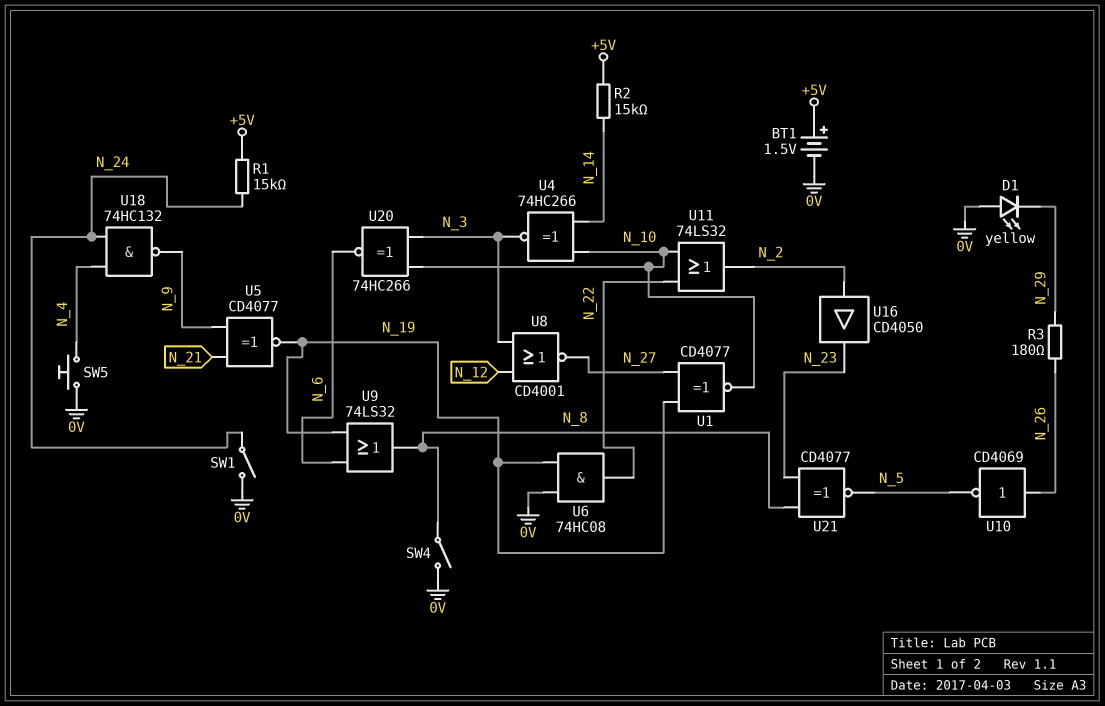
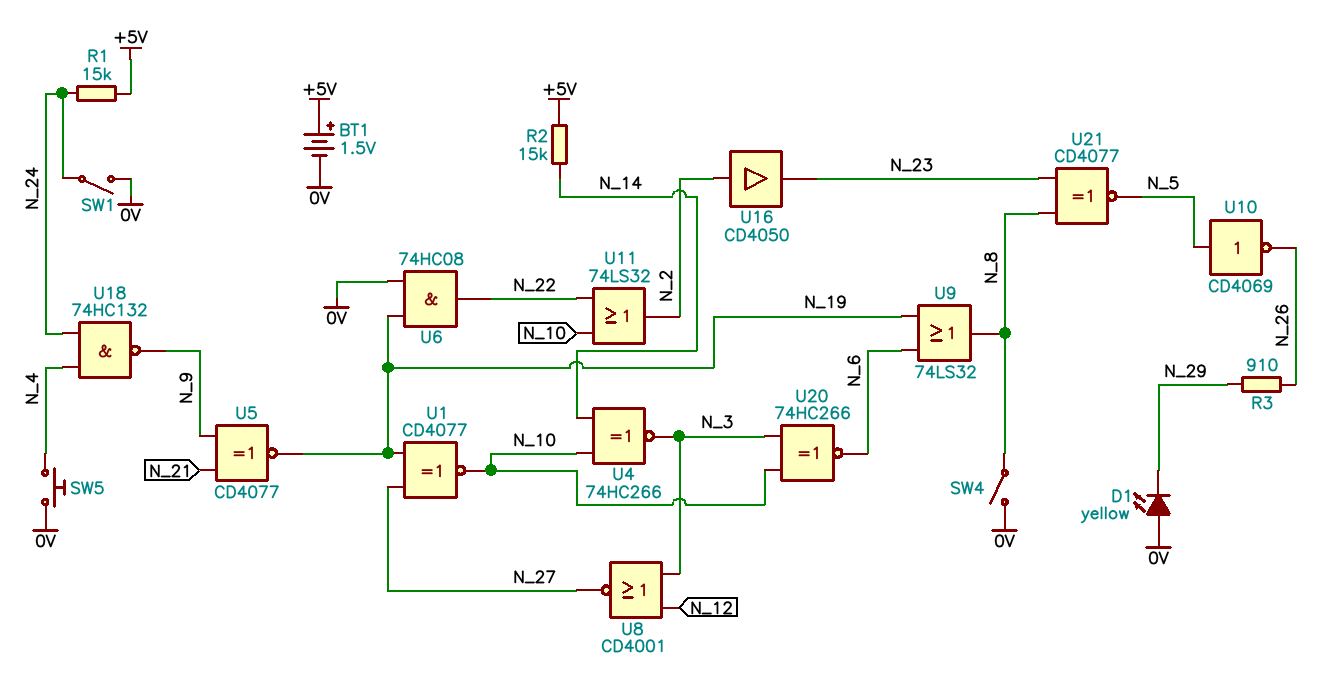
R3: 180 (N_26, N_29) -> 910 (N_26, N_29)
U10: NOT CD4069 (in N_26, out N_5) -> NOT CD4069 (in N_5, out N_26)

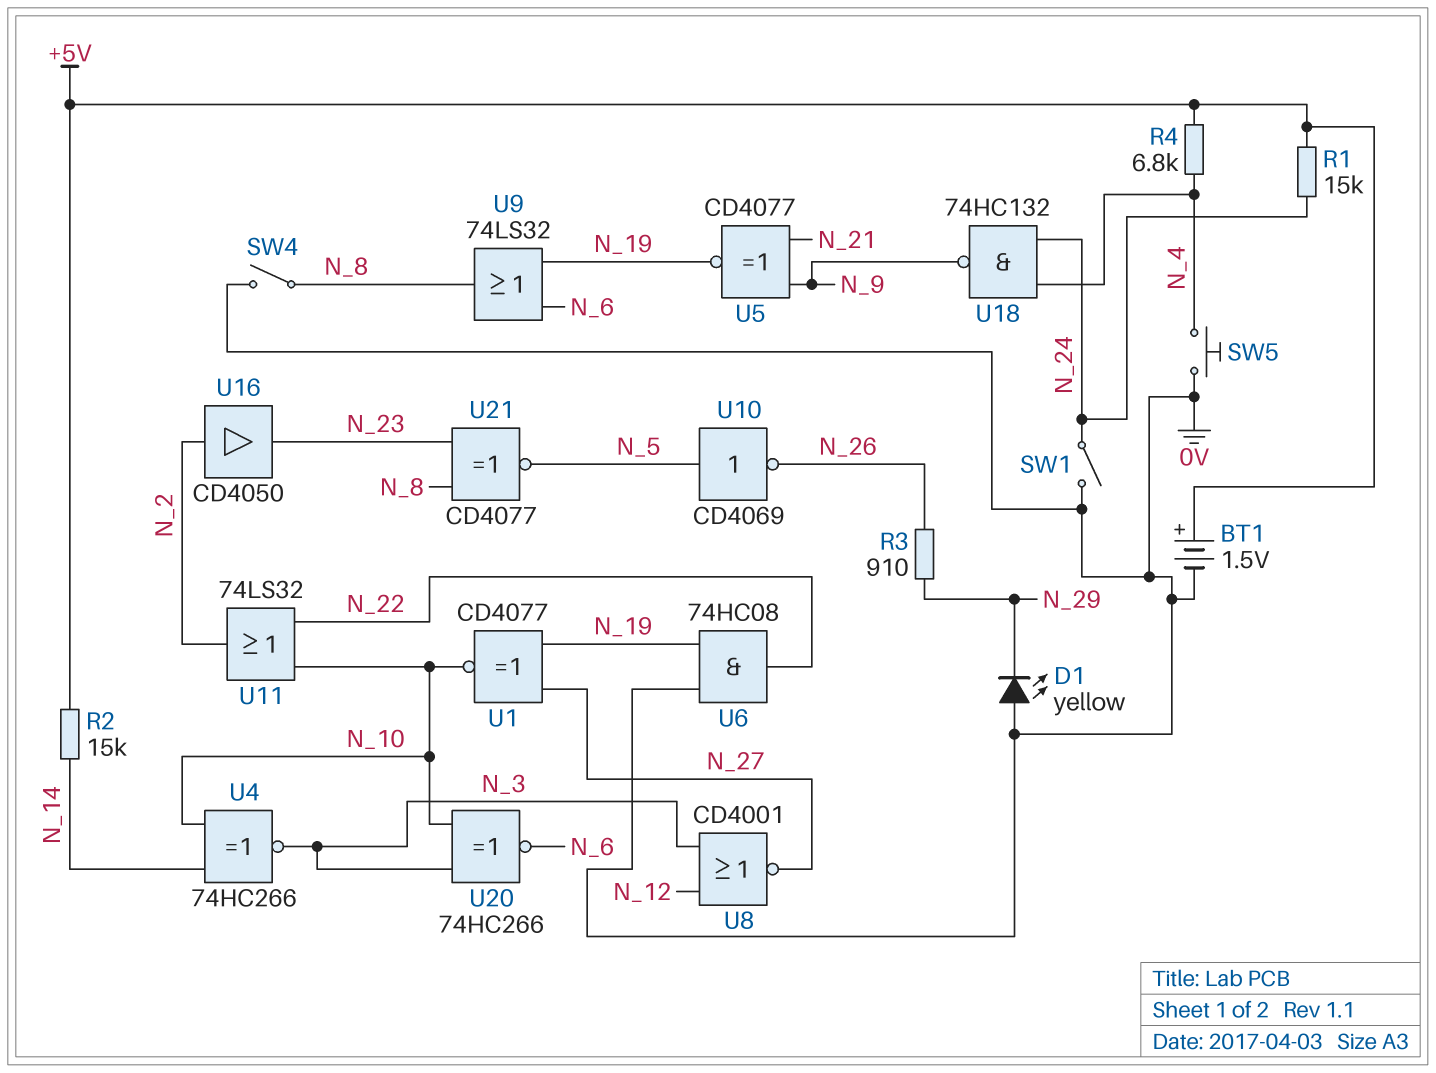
R4: none -> 6.8k (+5V, N_4)

